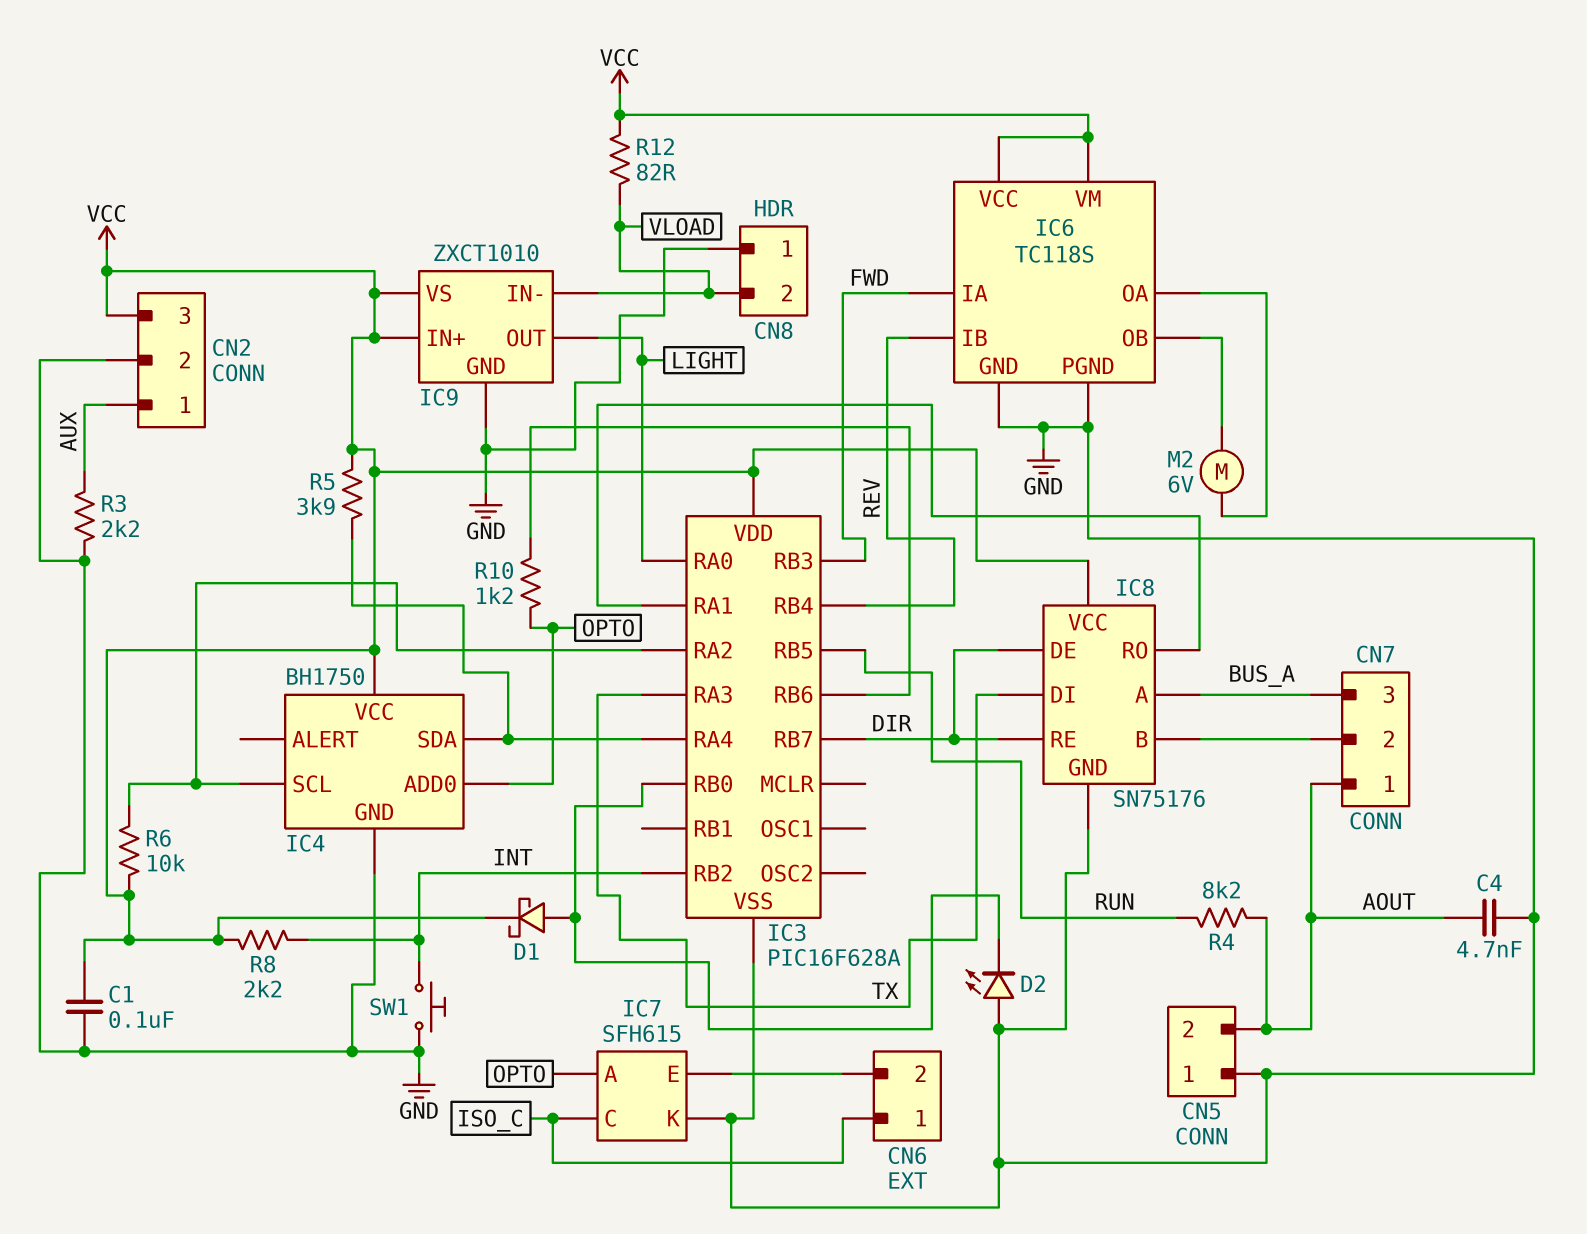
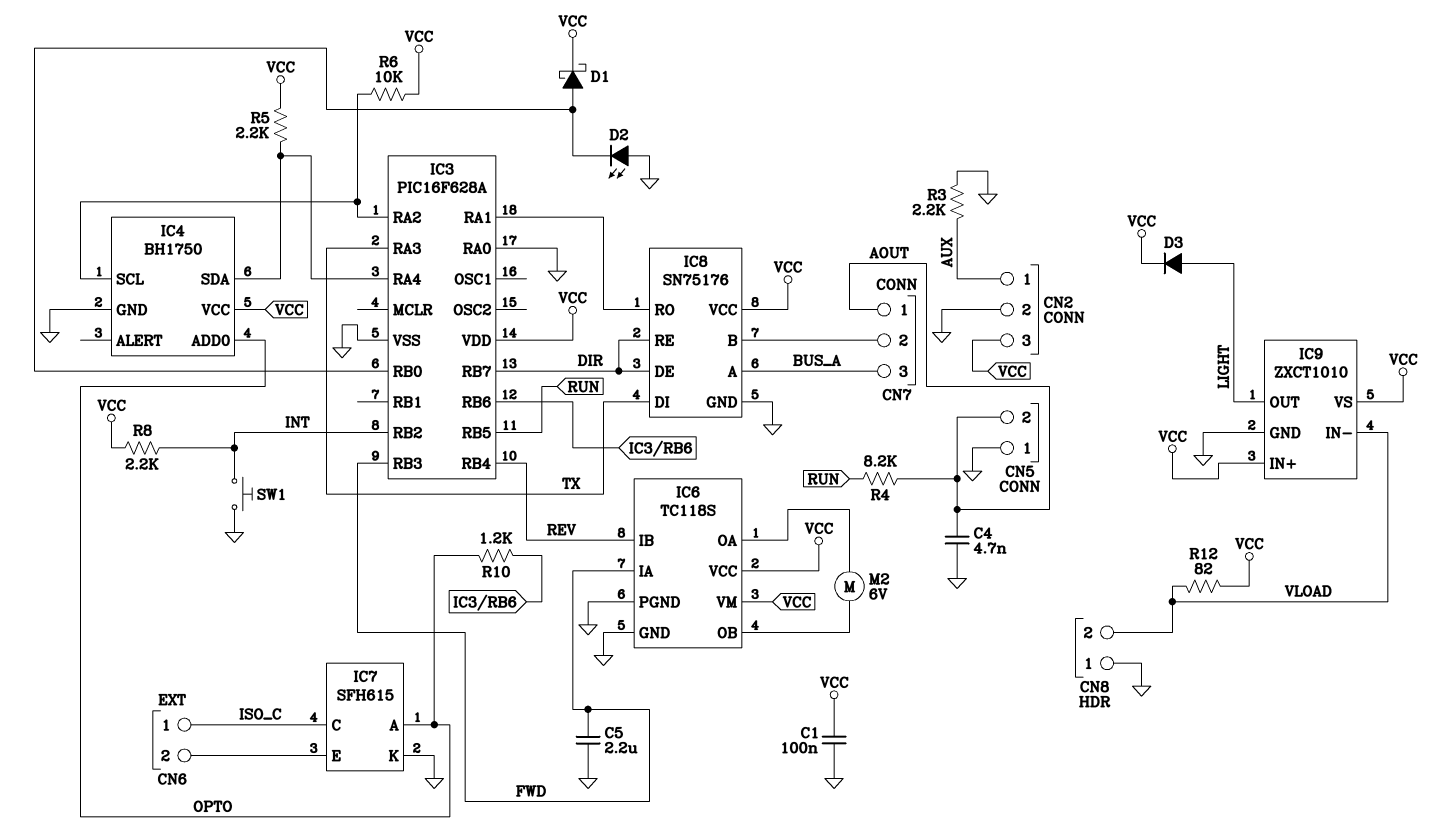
C5: none -> 2.2uF (FWD, GND)
D3: none -> diode (A LIGHT, K VCC)
IC3 pin RA0: LIGHT -> GND
R5: 3.9k (IC3/RA4, VCC) -> 2.2k (IC3/RA4, VCC)

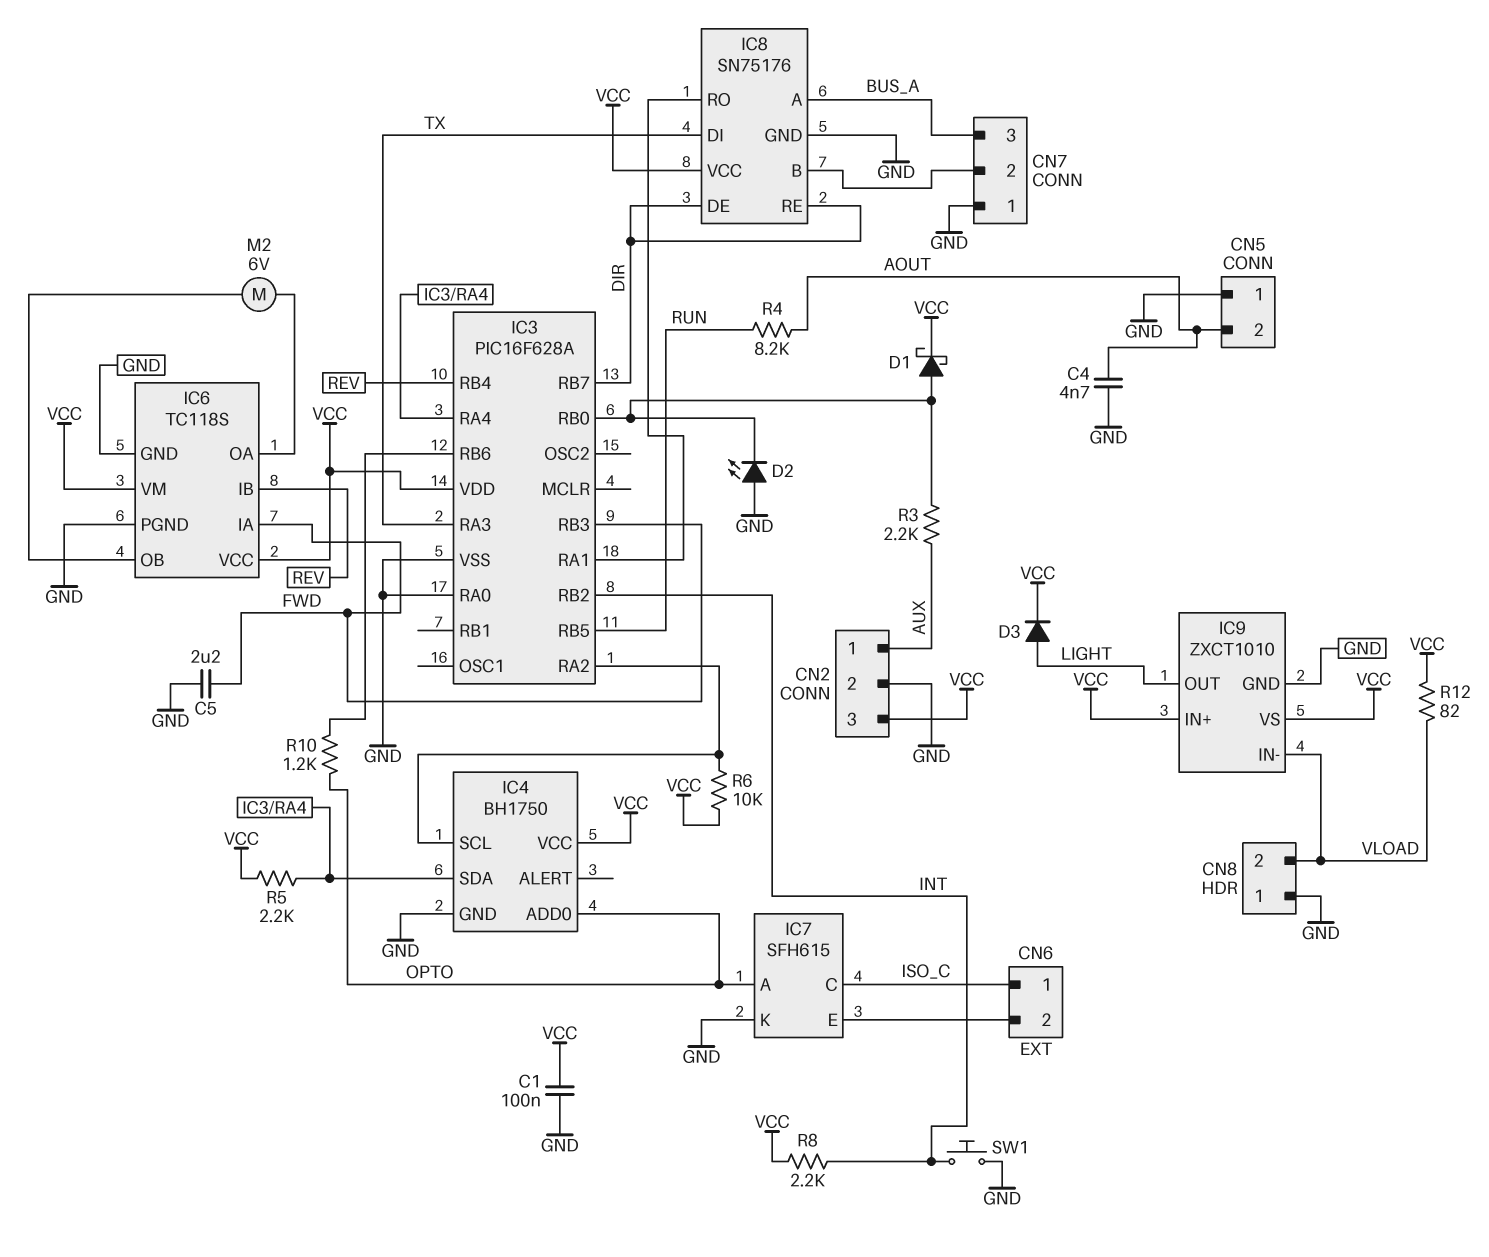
CN7 pin 1: AOUT -> GND
R3: 2.2k (AUX, GND) -> 2.2k (AUX, IC3/RB0)

